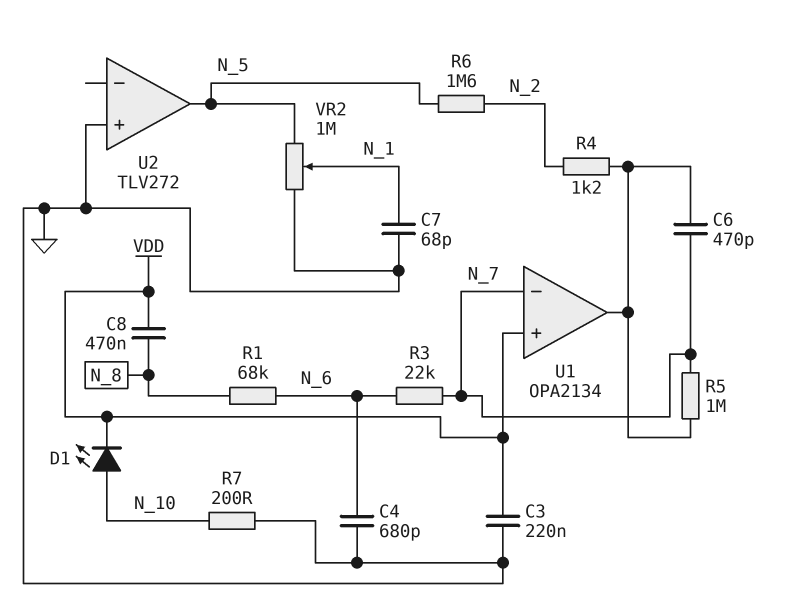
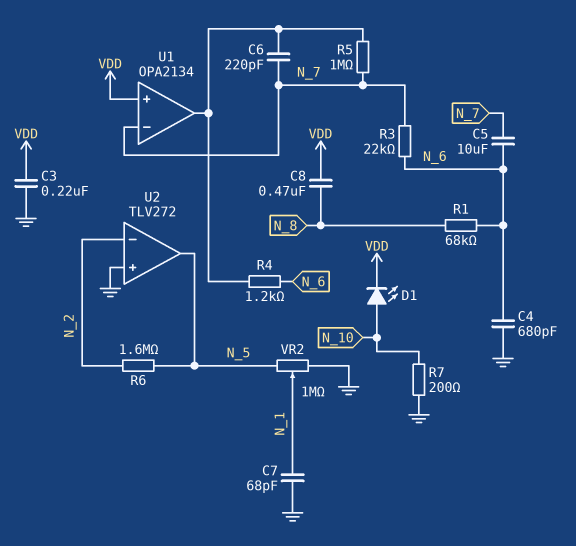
C5: none -> 10uF (N_6, N_7)
C6: 470pF (N_7, U1/out) -> 220pF (N_7, U1/out)
R4: 1.2k (N_2, U1/out) -> 1.2k (N_6, U1/out)
U2 pin in-: none -> N_2

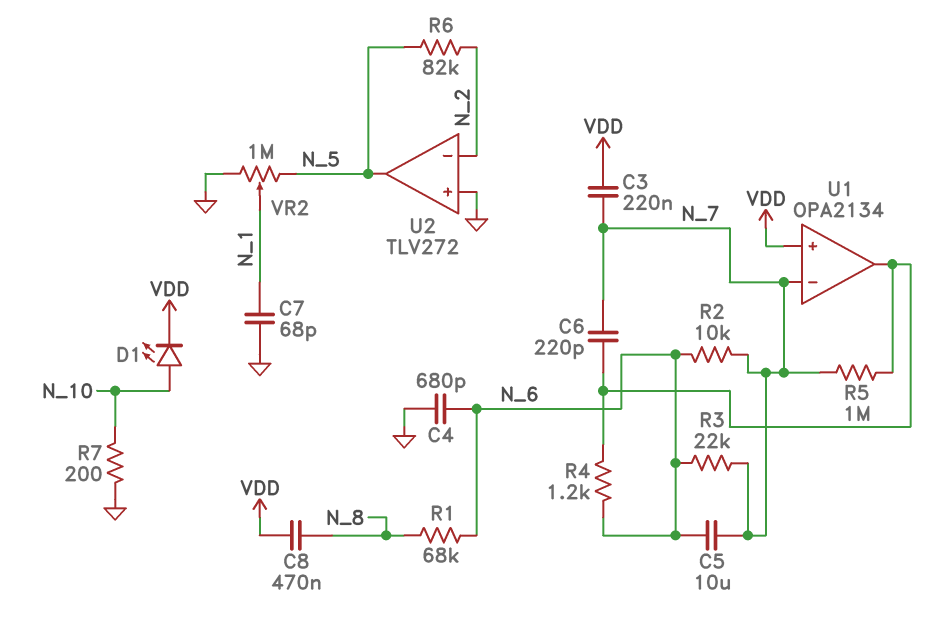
C3: 220nF (GND, VDD) -> 220nF (N_7, VDD)
R2: none -> 10k (N_6, N_7)
R6: 1.6M (N_2, N_5) -> 82k (N_2, N_5)

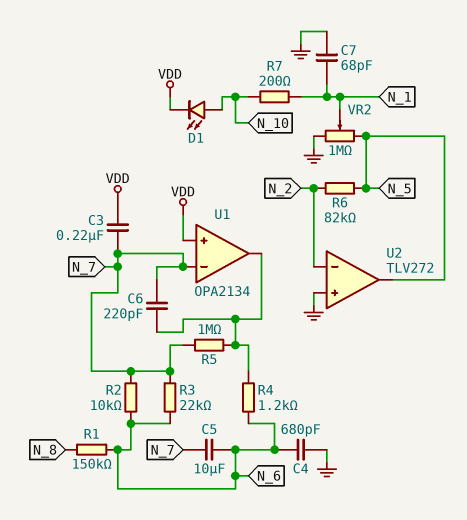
C8: 470nF (N_8, VDD) -> none
R1: 68k (N_6, N_8) -> 150k (N_6, N_8)
R7: 200 (GND, N_10) -> 200 (N_1, N_10)

